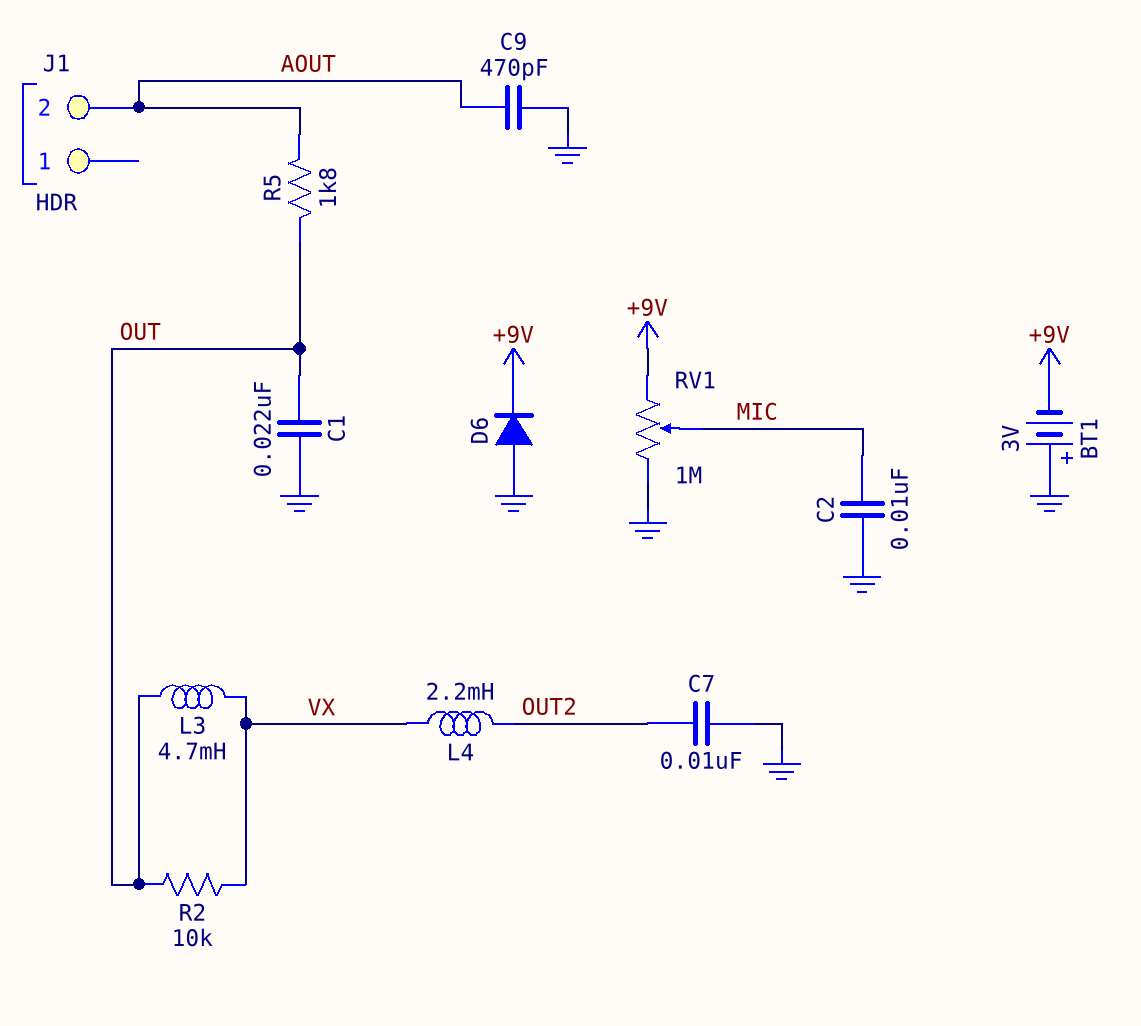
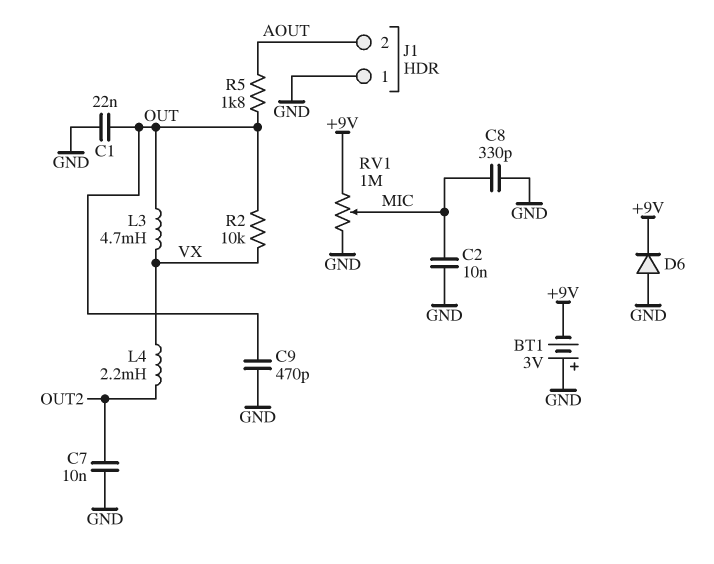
C8: none -> 330pF (GND, MIC)
C9: 470pF (AOUT, GND) -> 470pF (GND, OUT)
J1 pin 1: none -> GND

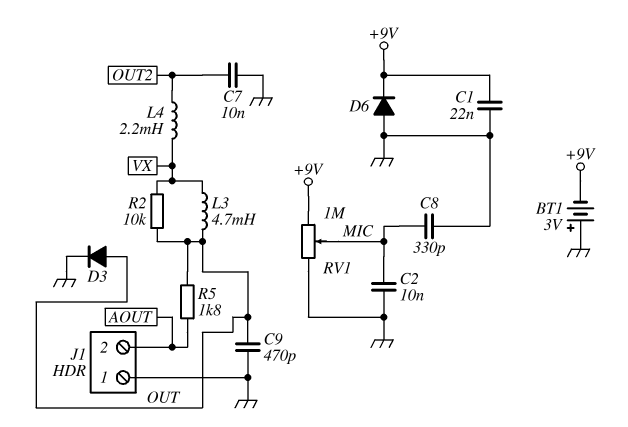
C1: 22nF (GND, OUT) -> 22nF (+9V, GND)
D3: none -> diode (A OUT, K GND)

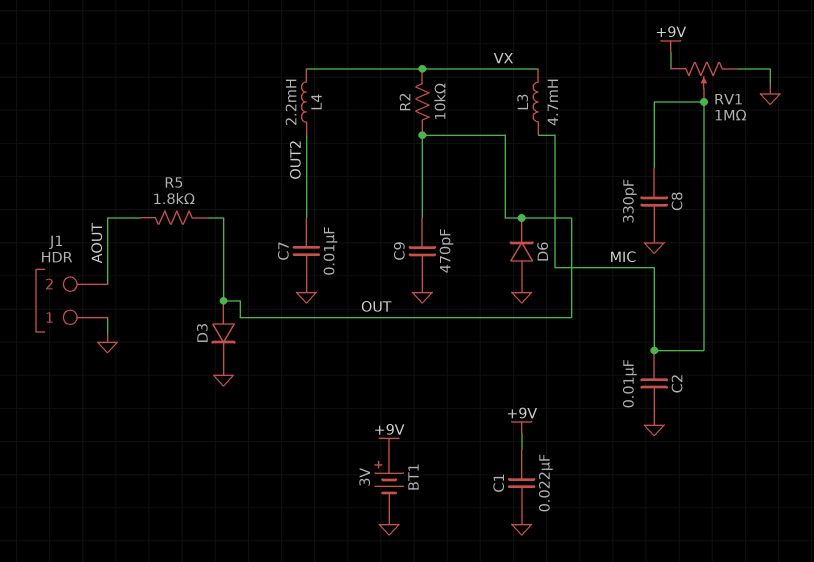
BT1: 3V (plus GND, minus +9V) -> 3V (plus +9V, minus GND)
D6: diode (A GND, K +9V) -> diode (A GND, K OUT)
L3: 4.7mH (OUT, VX) -> 4.7mH (MIC, VX)

